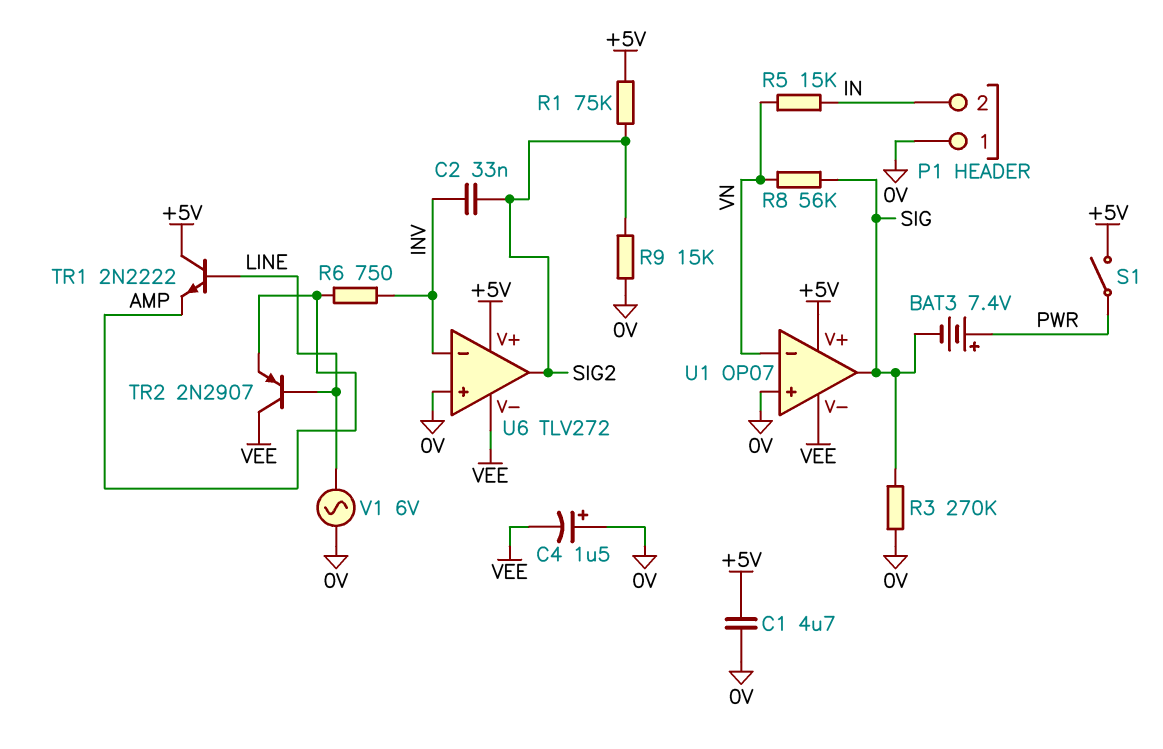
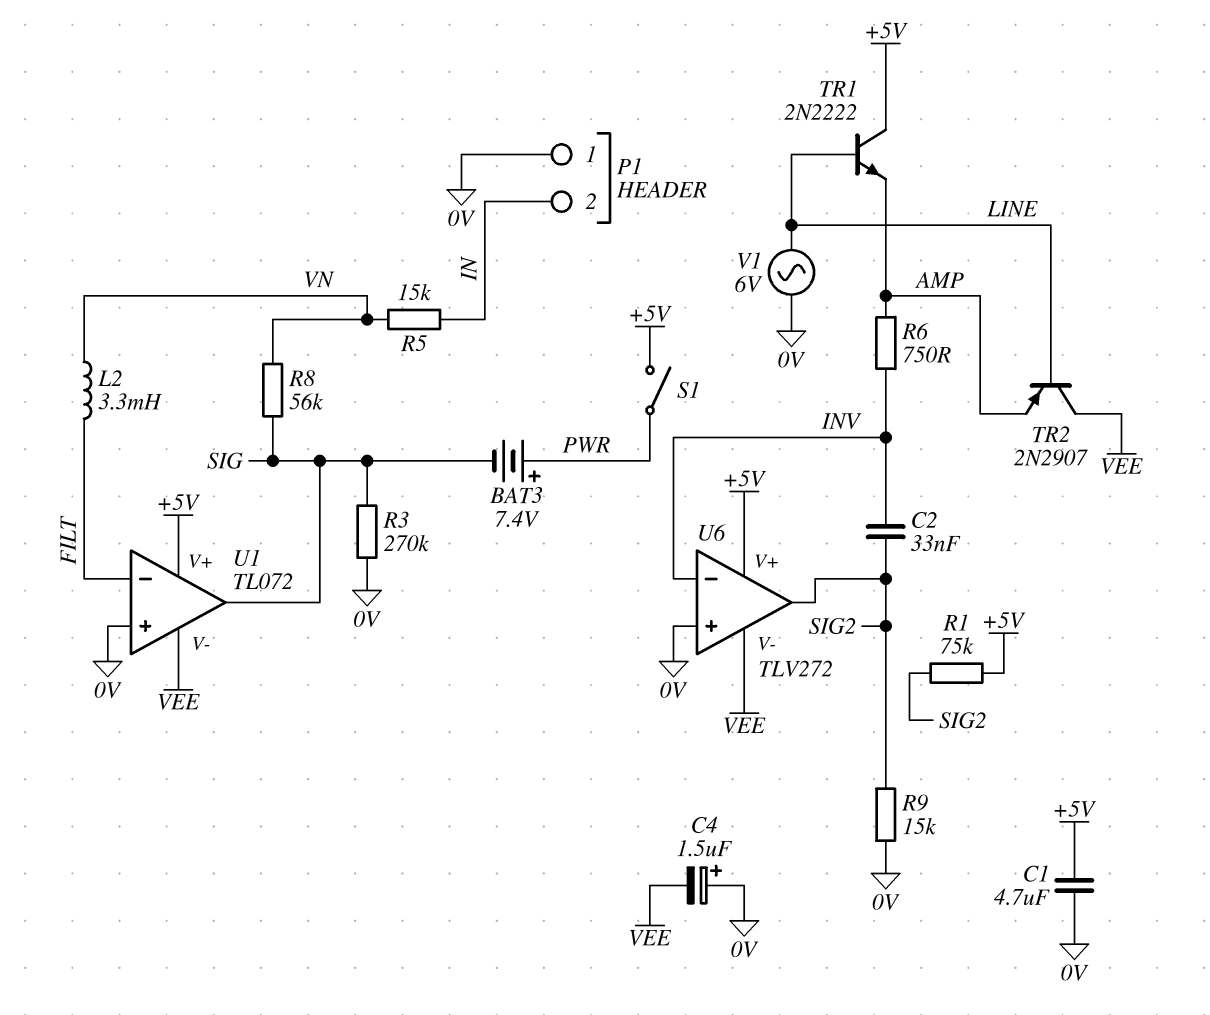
L2: none -> 3.3mH (FILT, VN)
U1: OP07 -> TL072
U1 pin in-: VN -> FILT

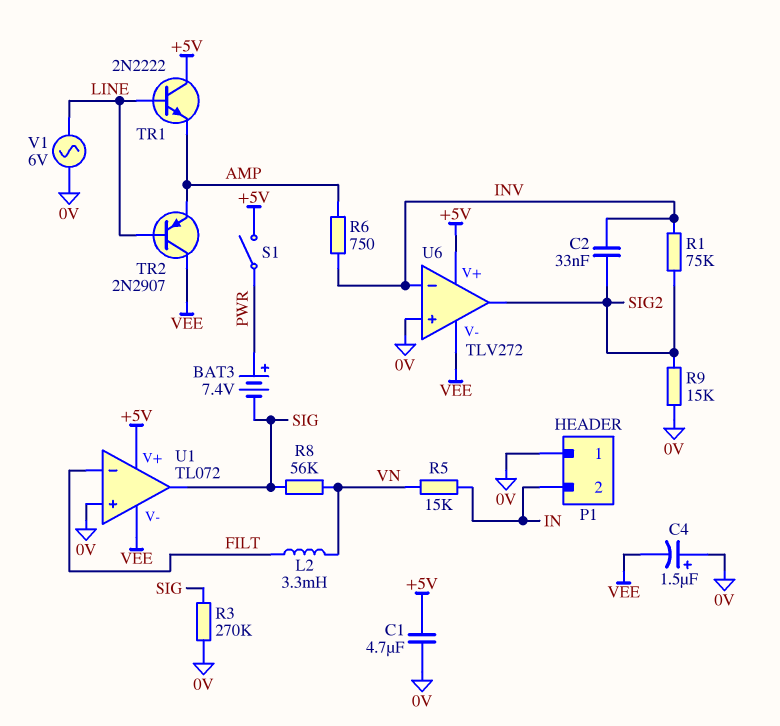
R1: 75k (+5V, SIG2) -> 75k (INV, SIG2)

